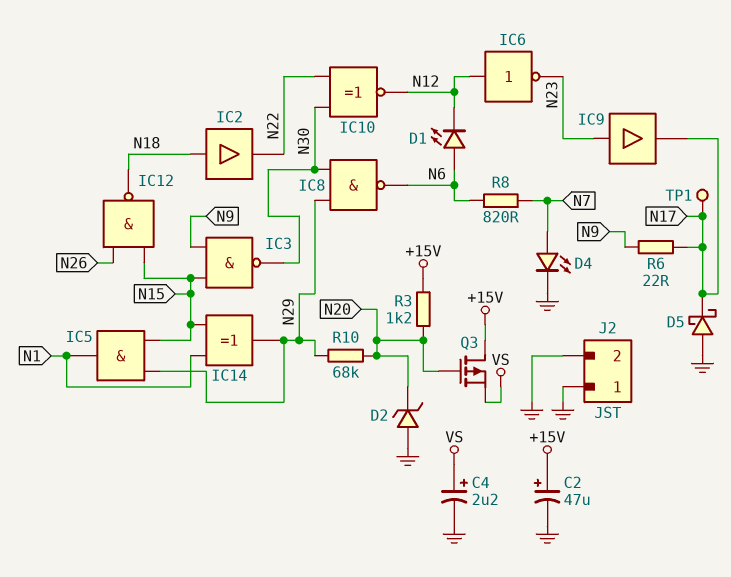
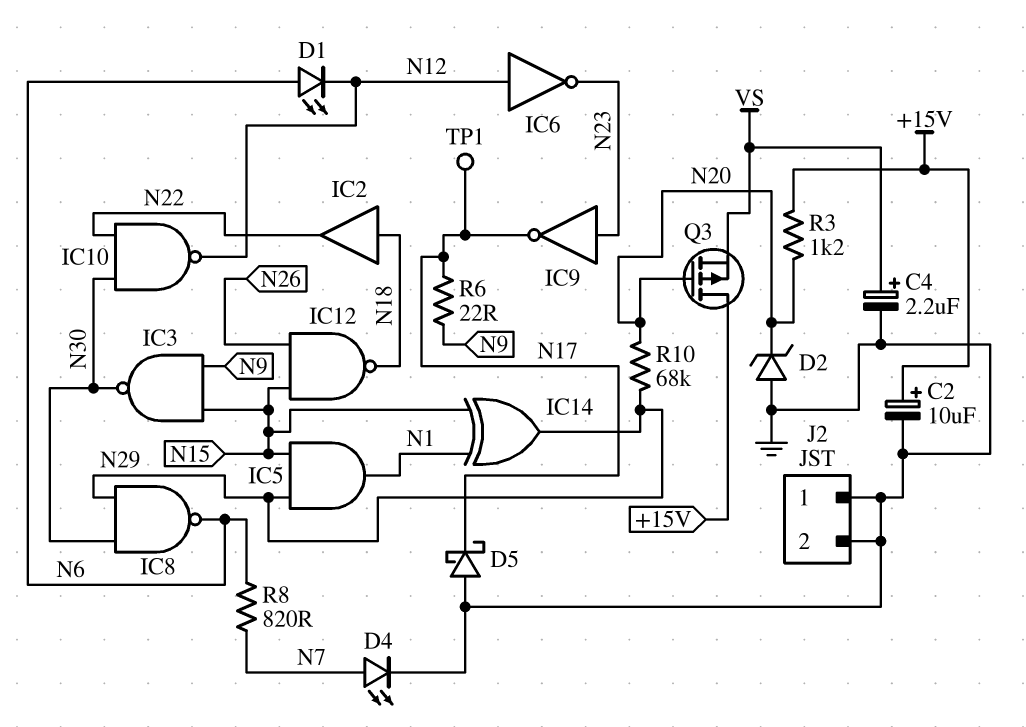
C2: 47uF (plus +15V, minus GND) -> 10uF (plus +15V, minus GND)
IC9: buffer (in N23, out N17) -> NOT (in N23, out N17)
IC10: XNOR (in N22, in N30, out N12) -> NAND (in N22, in N30, out N12)

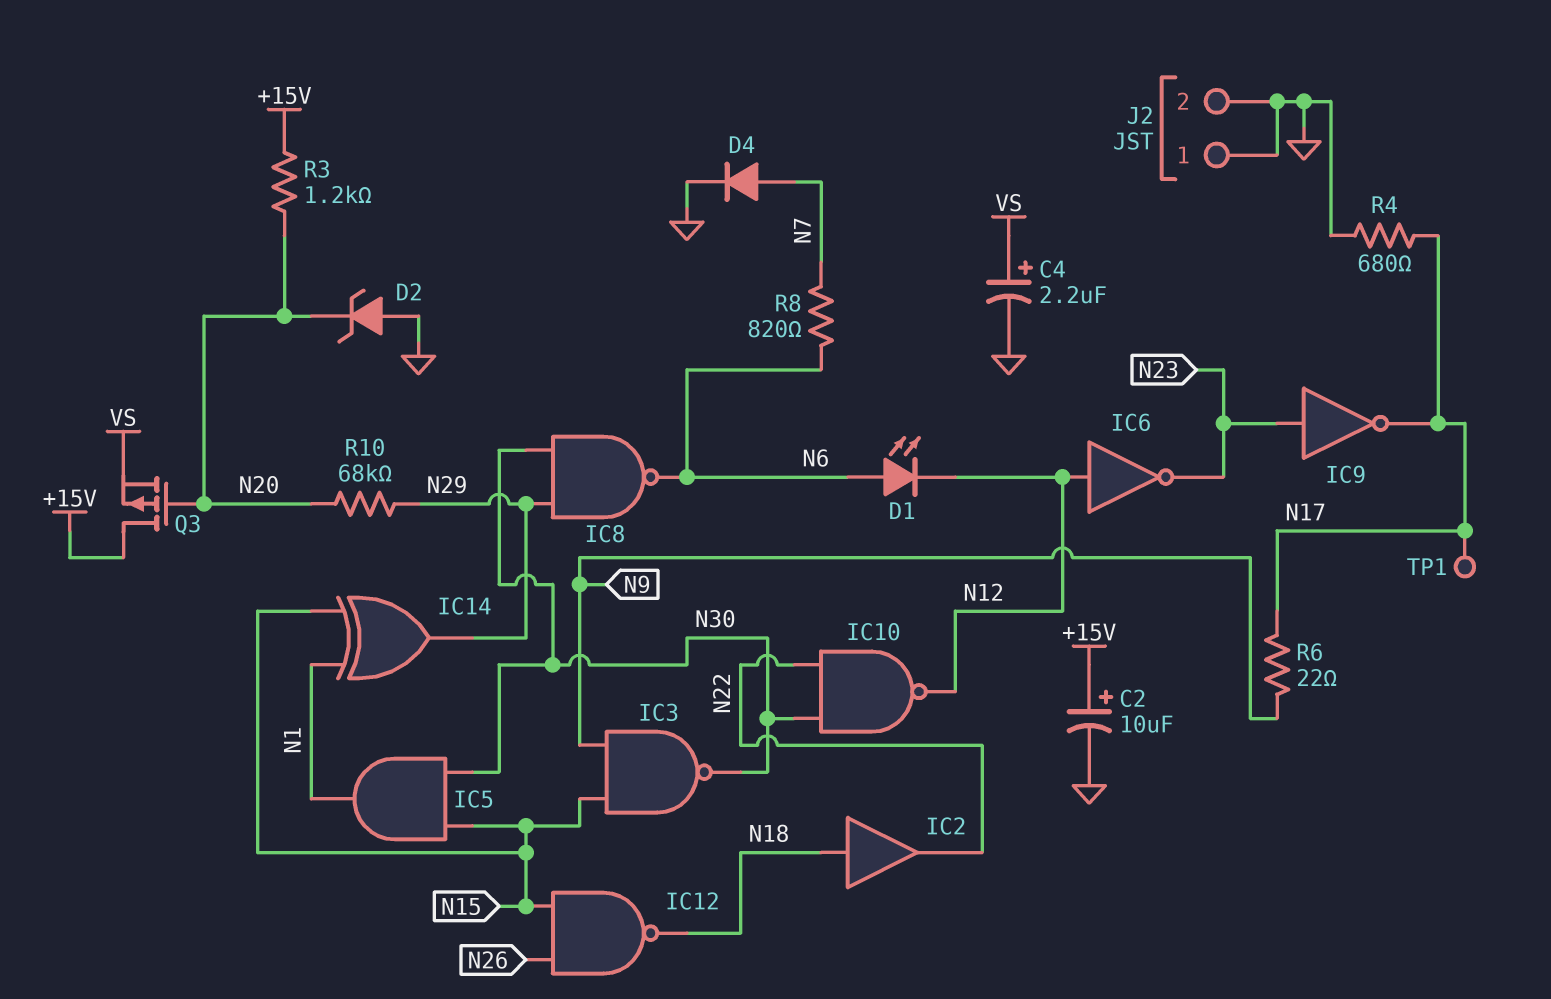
D4: LED (A N7, K GND) -> diode (A N7, K GND)
D5: schottky (A GND, K N17) -> none
IC5: AND (in N15, in N29, out N1) -> AND (in N15, in N30, out N1)
R4: none -> 680 (GND, N17)

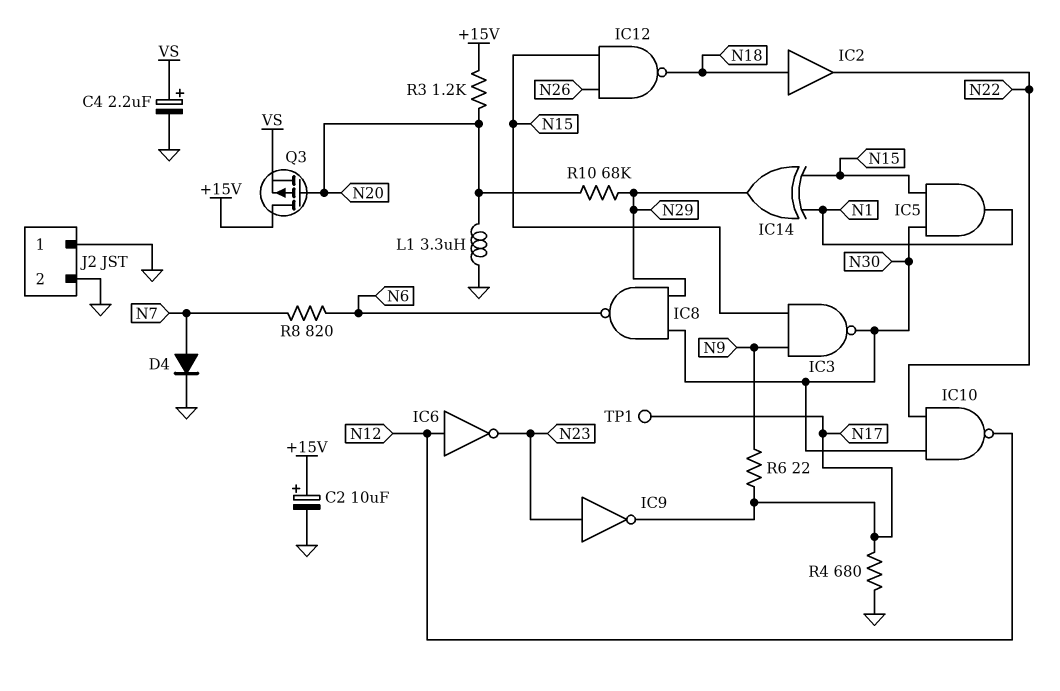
D1: LED (A N6, K N12) -> none
D2: zener (A GND, K N20) -> none
L1: none -> 3.3uH (GND, N20)

